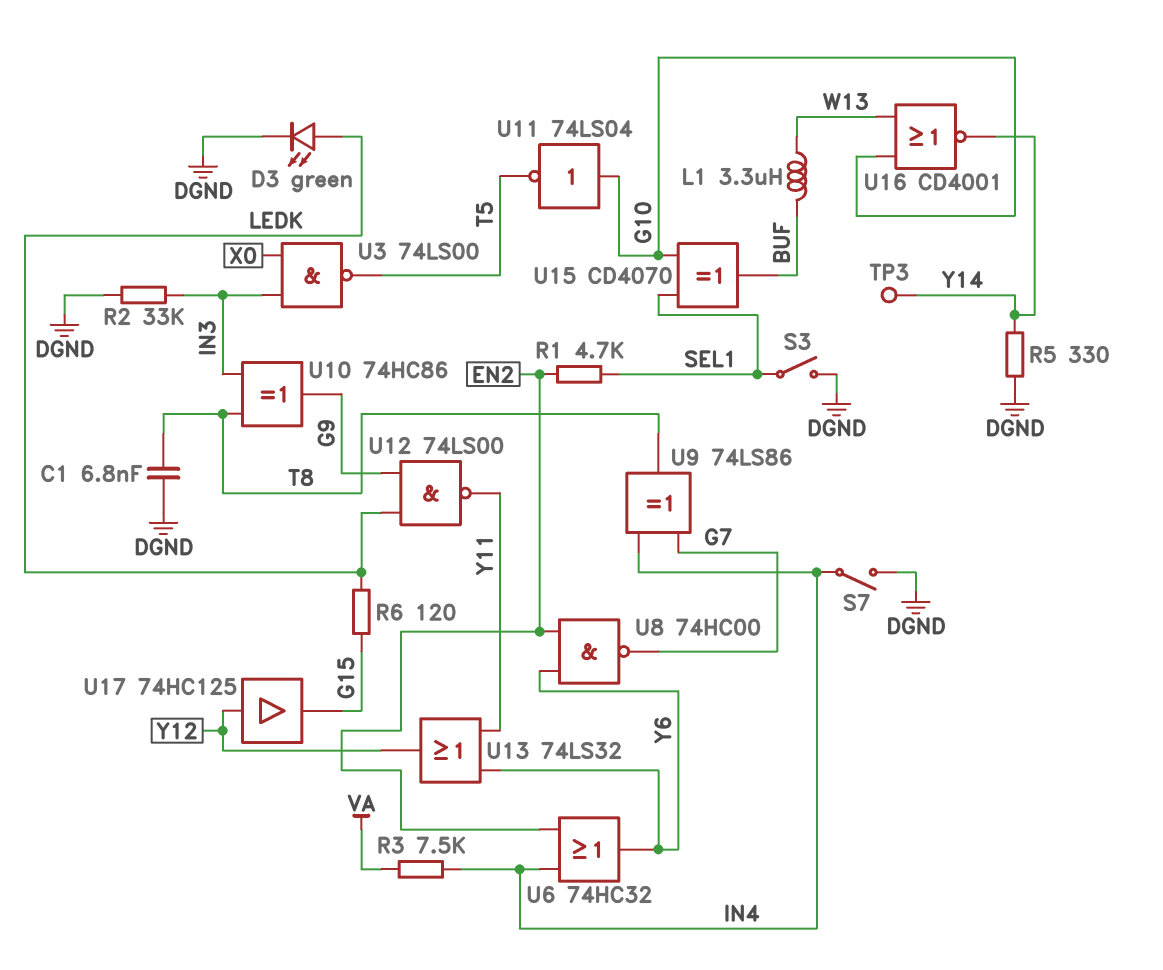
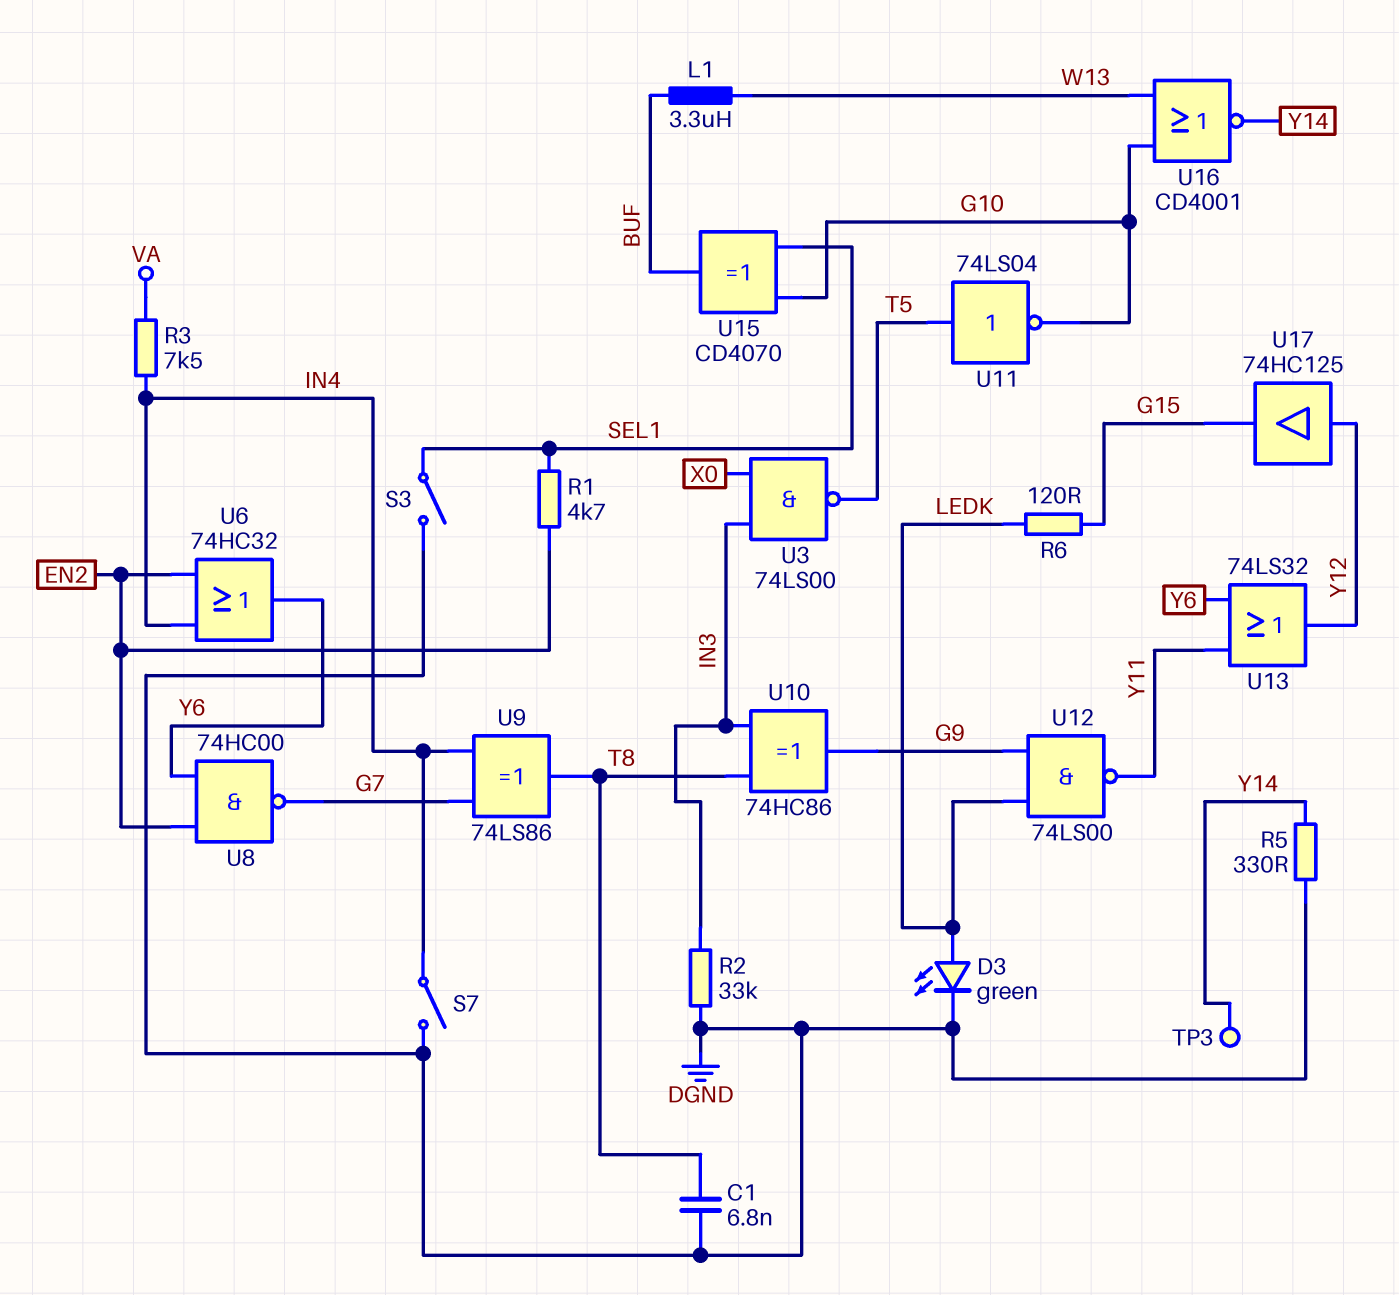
U11: NOT 74LS04 (in G10, out T5) -> NOT 74LS04 (in T5, out G10)

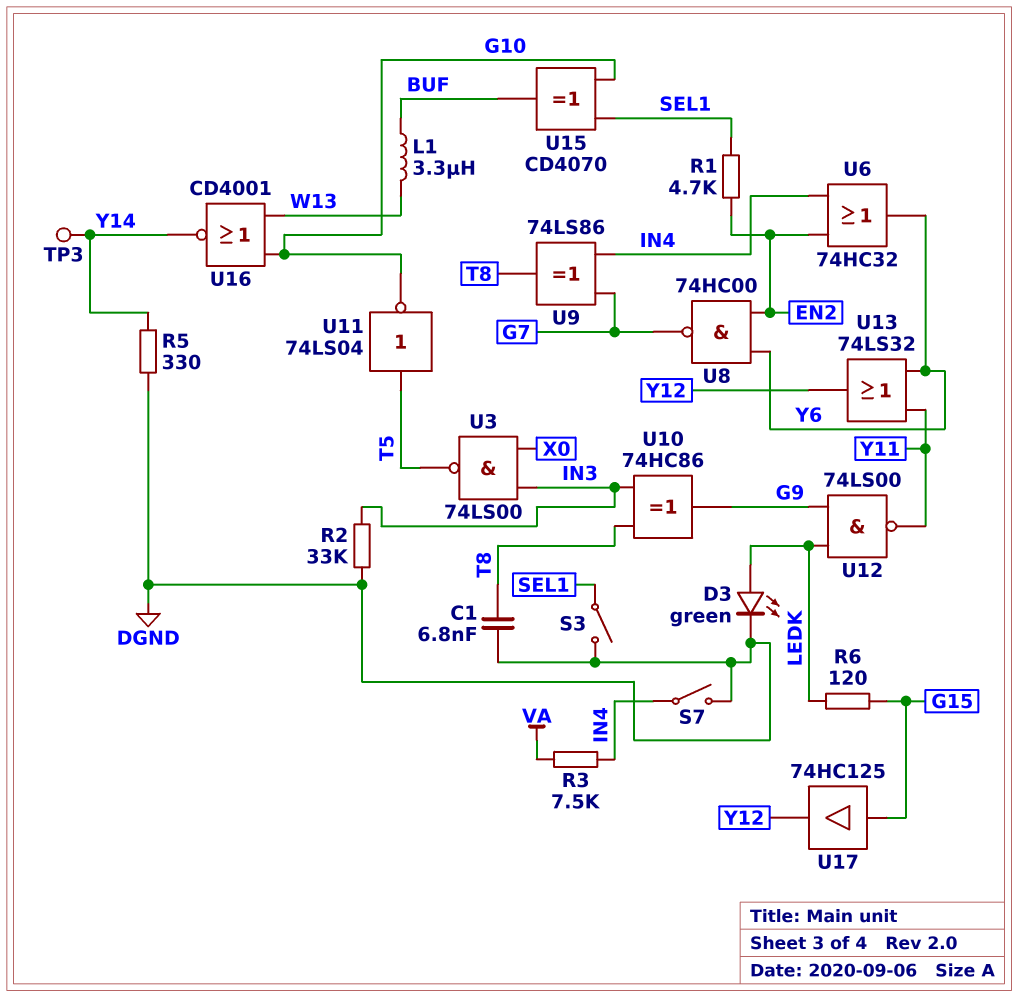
U17: buffer 74HC125 (in Y12, out G15) -> buffer 74HC125 (in G15, out Y12)

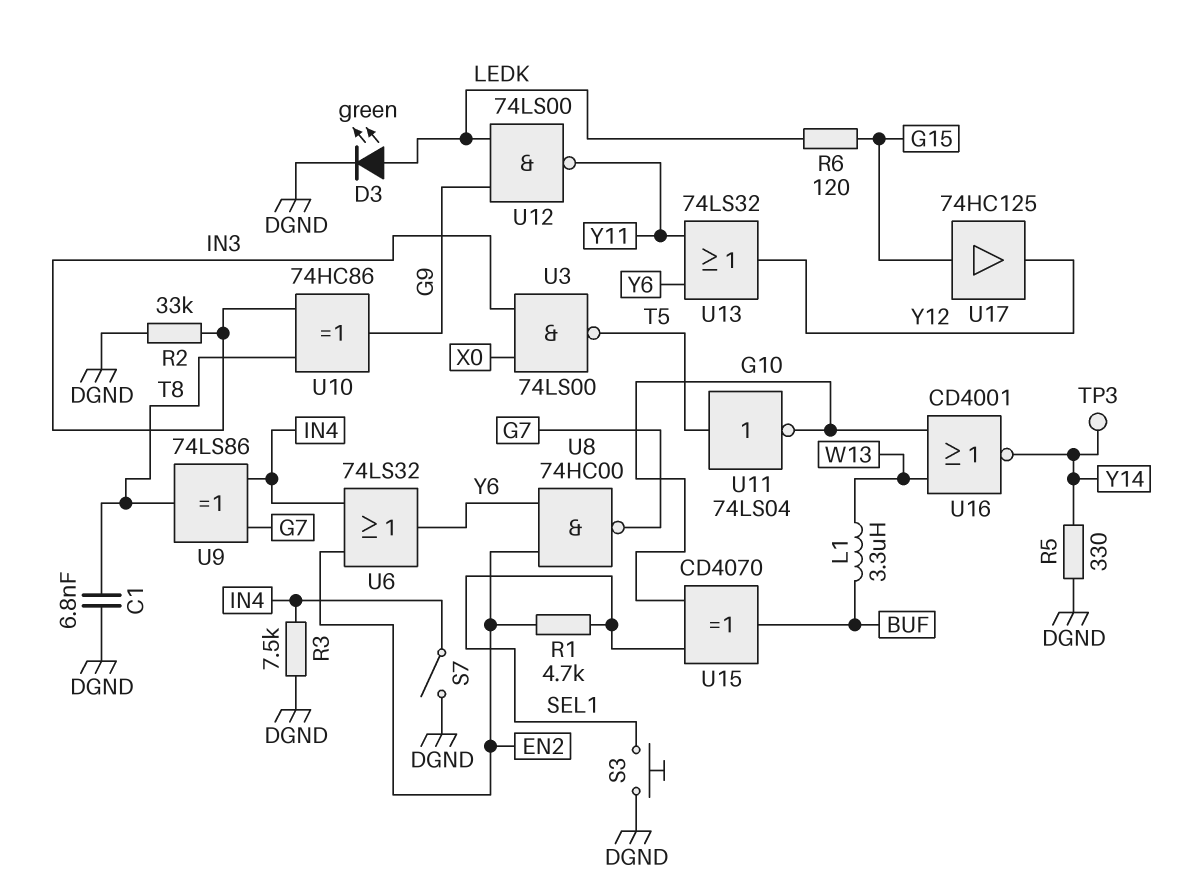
R3: 7.5k (IN4, VA) -> 7.5k (DGND, IN4)
S3: switch (DGND, SEL1) -> button (DGND, SEL1)
U6: OR 74HC32 (in EN2, in IN4, out Y6) -> OR 74LS32 (in EN2, in IN4, out Y6)

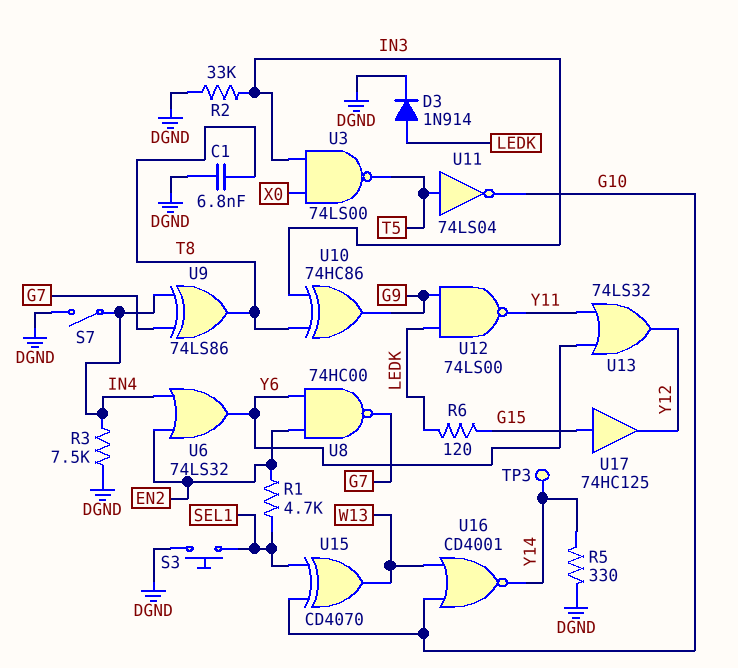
D3: LED green (A LEDK, K DGND) -> diode 1N914 (A LEDK, K DGND)
L1: 3.3uH (BUF, W13) -> none
U15: XOR CD4070 (in G10, in SEL1, out BUF) -> XOR CD4070 (in G10, in SEL1, out W13)

